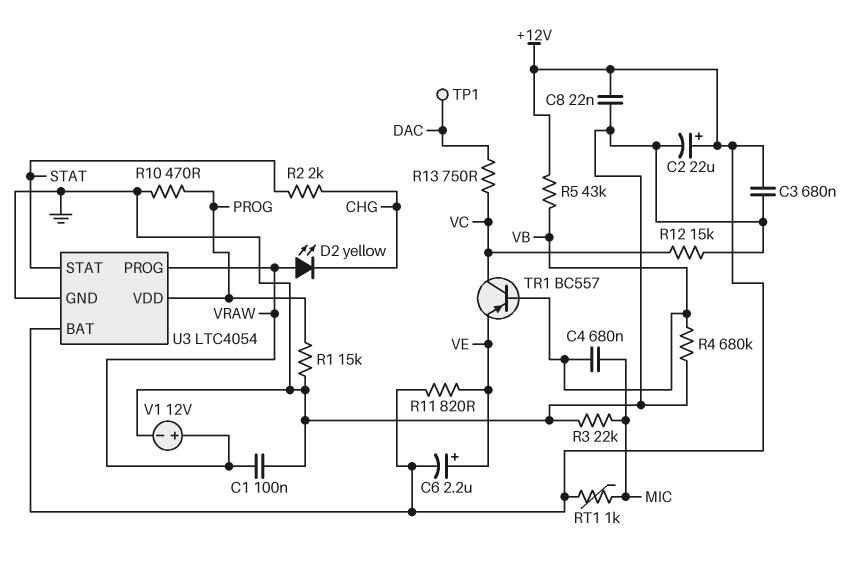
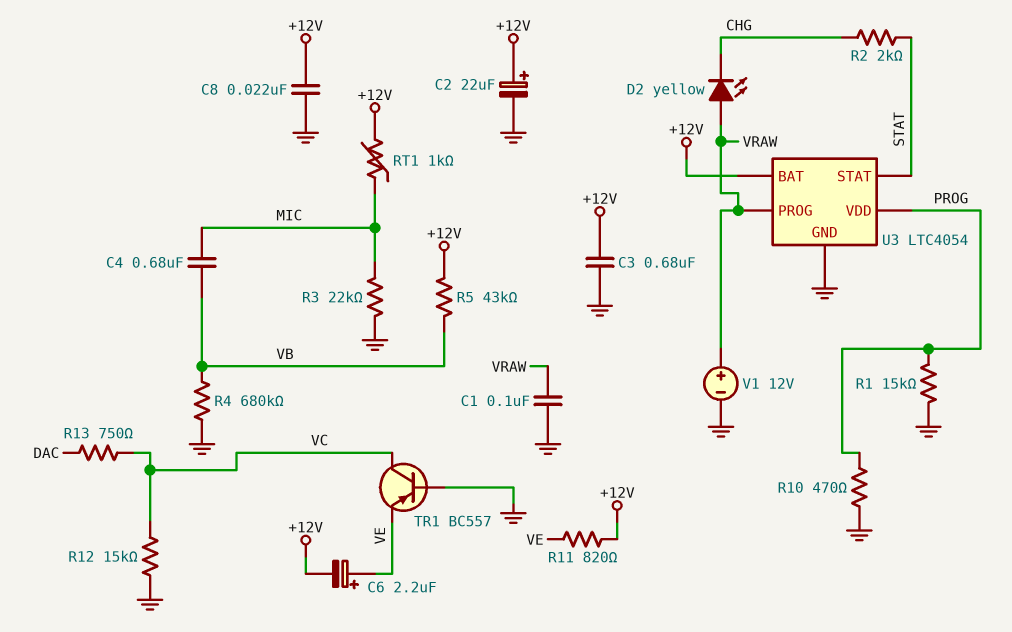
TP1: test point (DAC) -> none
TR1: PNP BC557 (B VB, C VC, E VE) -> PNP BC557 (B GND, C VC, E VE)

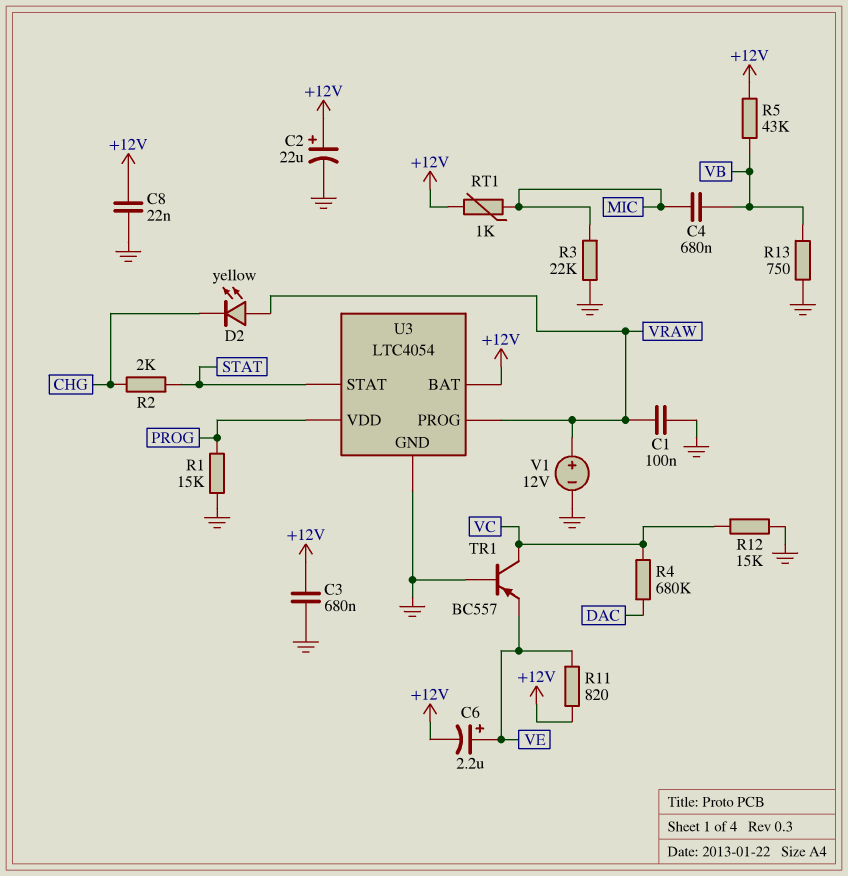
R4: 680k (GND, VB) -> 680k (DAC, VC)
R10: 470 (GND, PROG) -> none
R13: 750 (DAC, VC) -> 750 (GND, VB)

